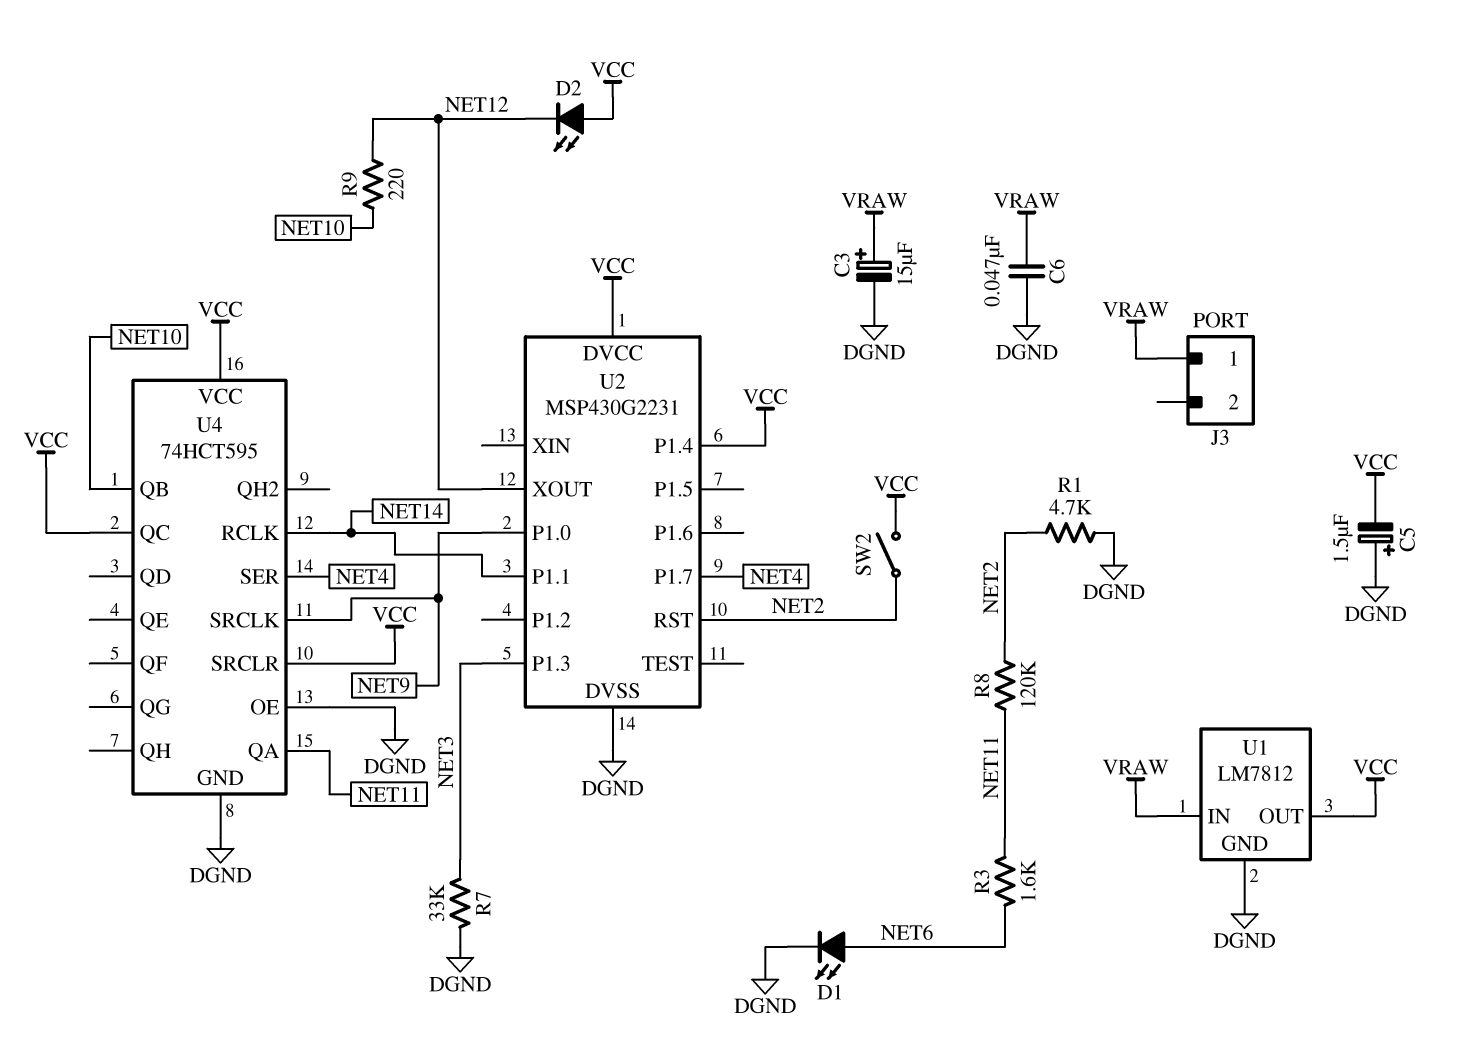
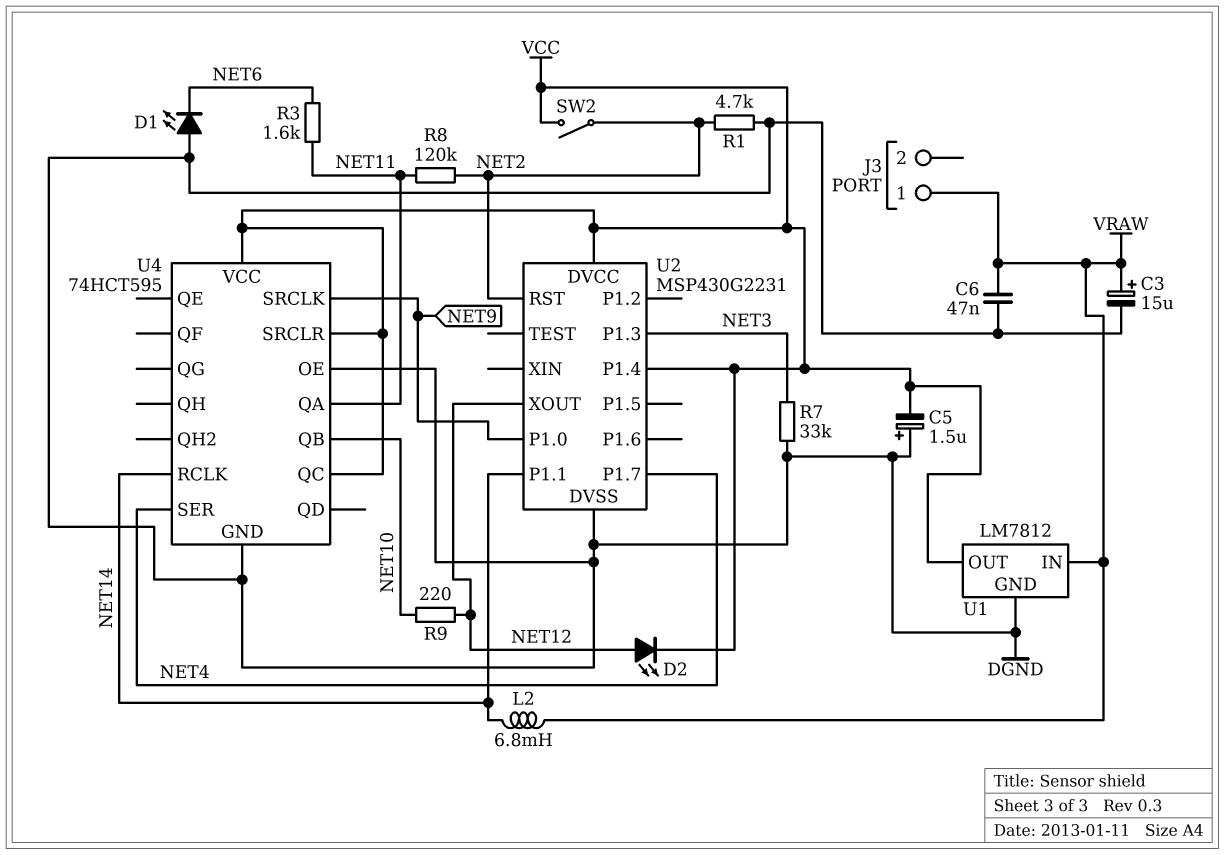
D1: LED (A NET6, K DGND) -> LED (A DGND, K NET6)
D2: LED (A VCC, K NET12) -> LED (A NET12, K VCC)
L2: none -> 6.8mH (NET14, VRAW)

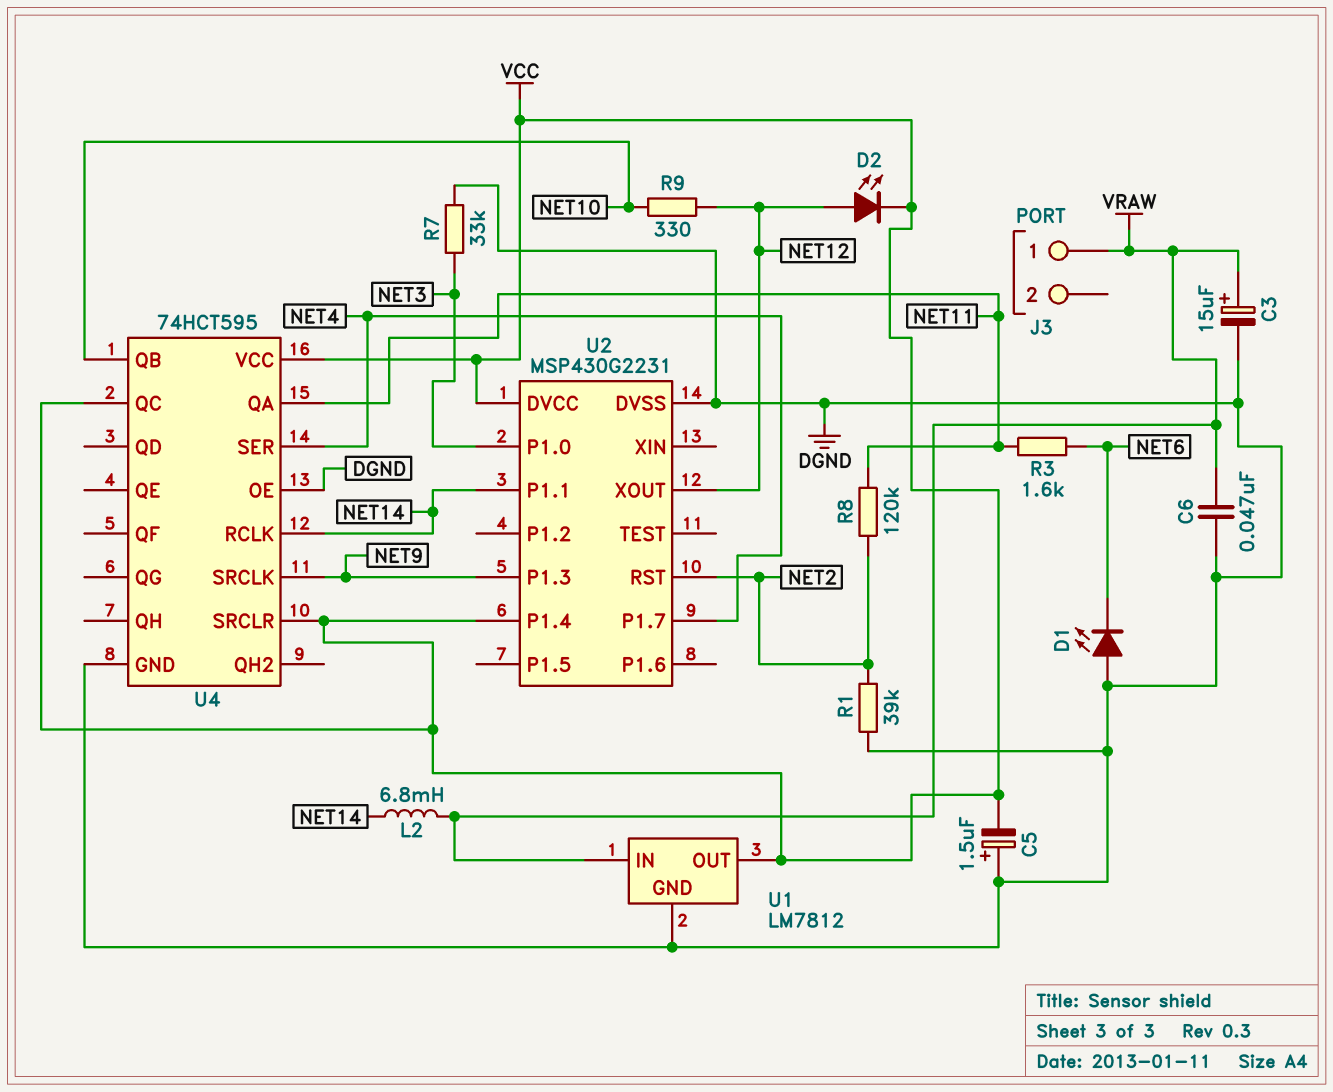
R1: 4.7k (DGND, NET2) -> 39k (DGND, NET2)
R9: 220 (NET10, NET12) -> 330 (NET10, NET12)
SW2: switch (NET2, VCC) -> none
U2 pin P1.0: NET9 -> NET3
U2 pin P1.3: NET3 -> NET9

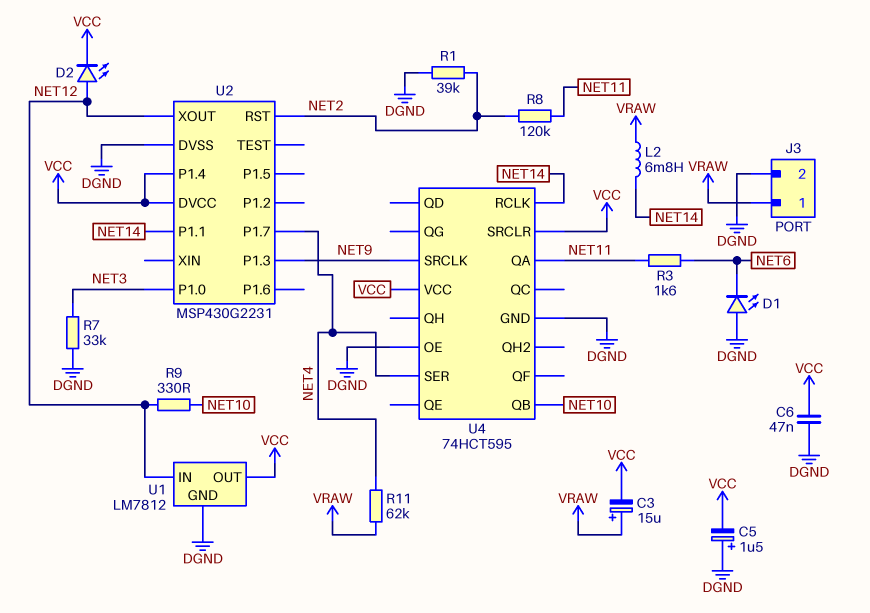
C3: 15uF (plus VRAW, minus DGND) -> 15uF (plus VRAW, minus VCC)
C6: 47nF (DGND, VRAW) -> 47nF (DGND, VCC)
J3 pin 2: none -> DGND
R11: none -> 62k (NET4, VRAW)
U1 pin IN: VRAW -> NET12
U4 pin QC: VCC -> none

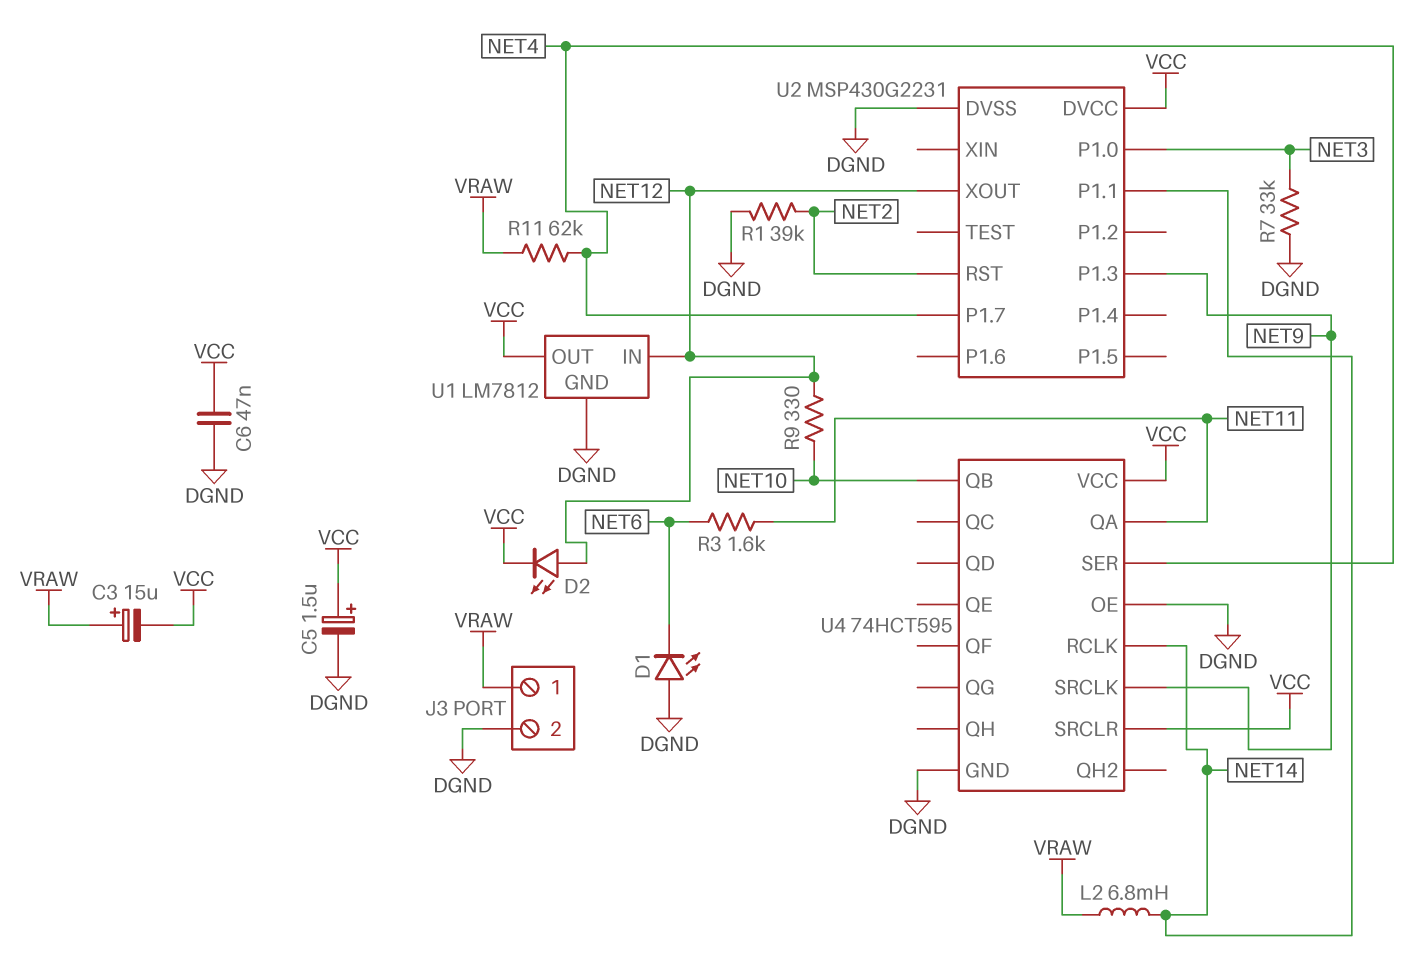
C5: 1.5uF (plus DGND, minus VCC) -> 1.5uF (plus VCC, minus DGND)
R8: 120k (NET2, NET11) -> none
U2 pin P1.4: VCC -> none

